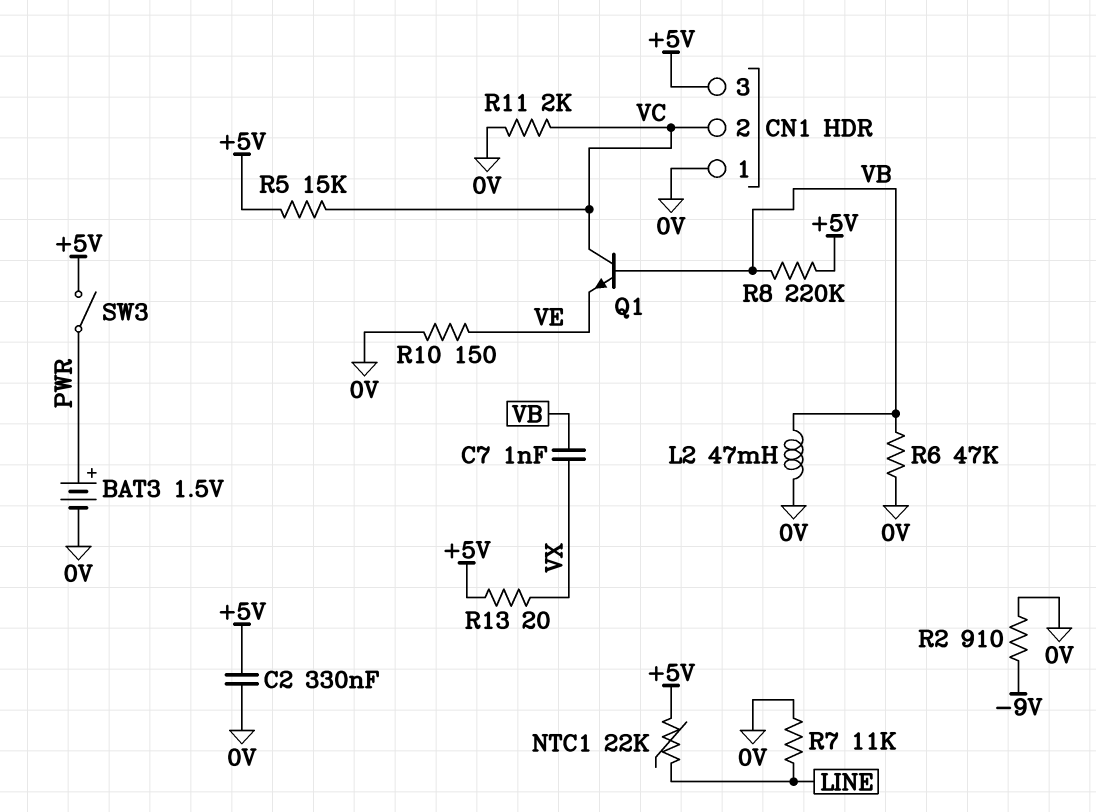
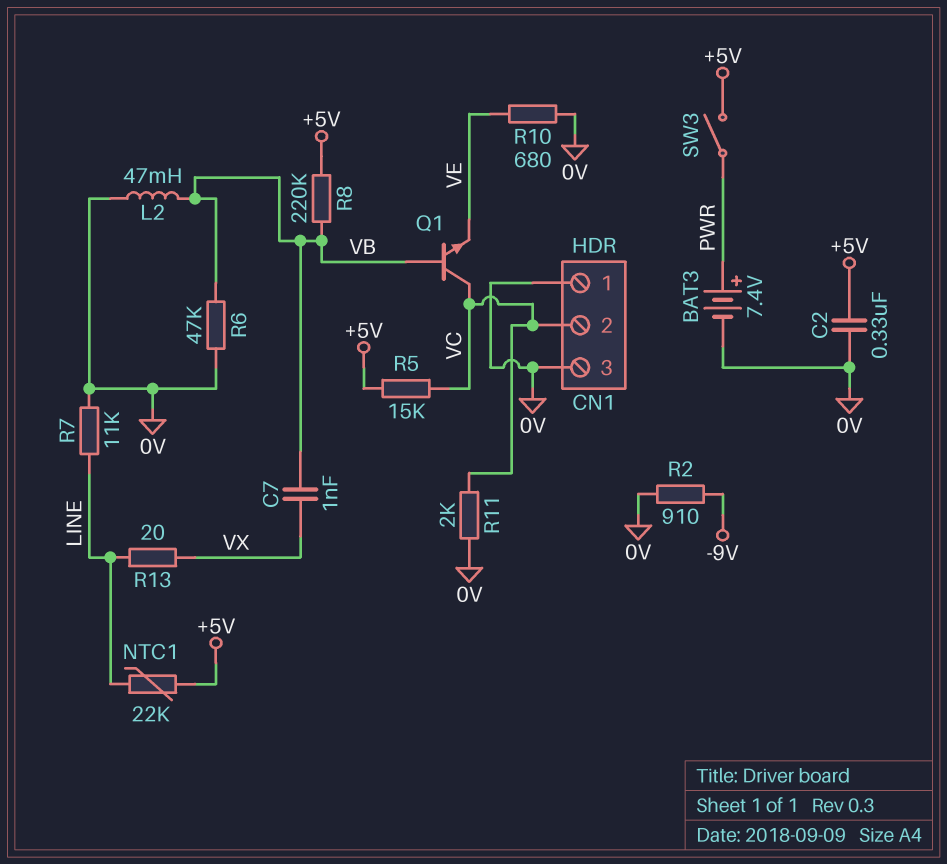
BAT3: 1.5V (plus PWR, minus 0V) -> 7.4V (plus PWR, minus 0V)
CN1 pin 3: +5V -> 0V
R10: 150 (0V, VE) -> 680 (0V, VE)
R13: 20 (+5V, VX) -> 20 (LINE, VX)

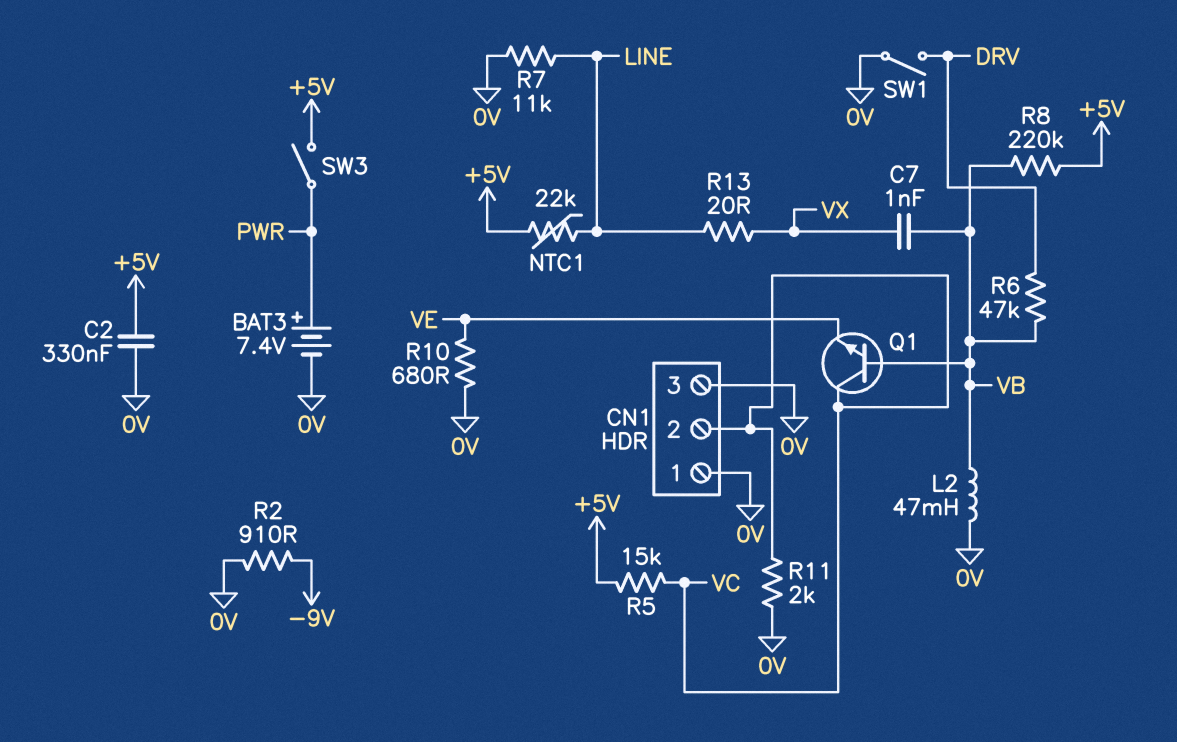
R6: 47k (0V, VB) -> 47k (DRV, VB)
SW1: none -> switch (0V, DRV)

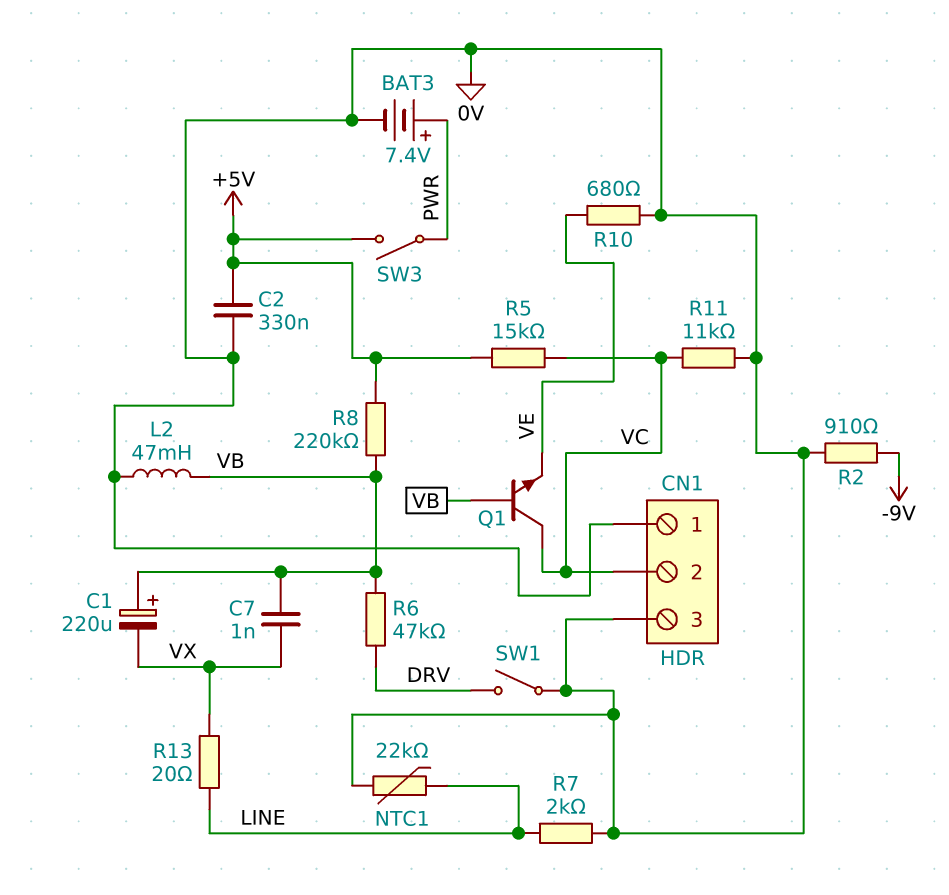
C1: none -> 220uF (plus VB, minus VX)
NTC1: 22k (+5V, LINE) -> 22k (0V, LINE)
R7: 11k (0V, LINE) -> 2k (0V, LINE)
R11: 2k (0V, VC) -> 11k (0V, VC)

